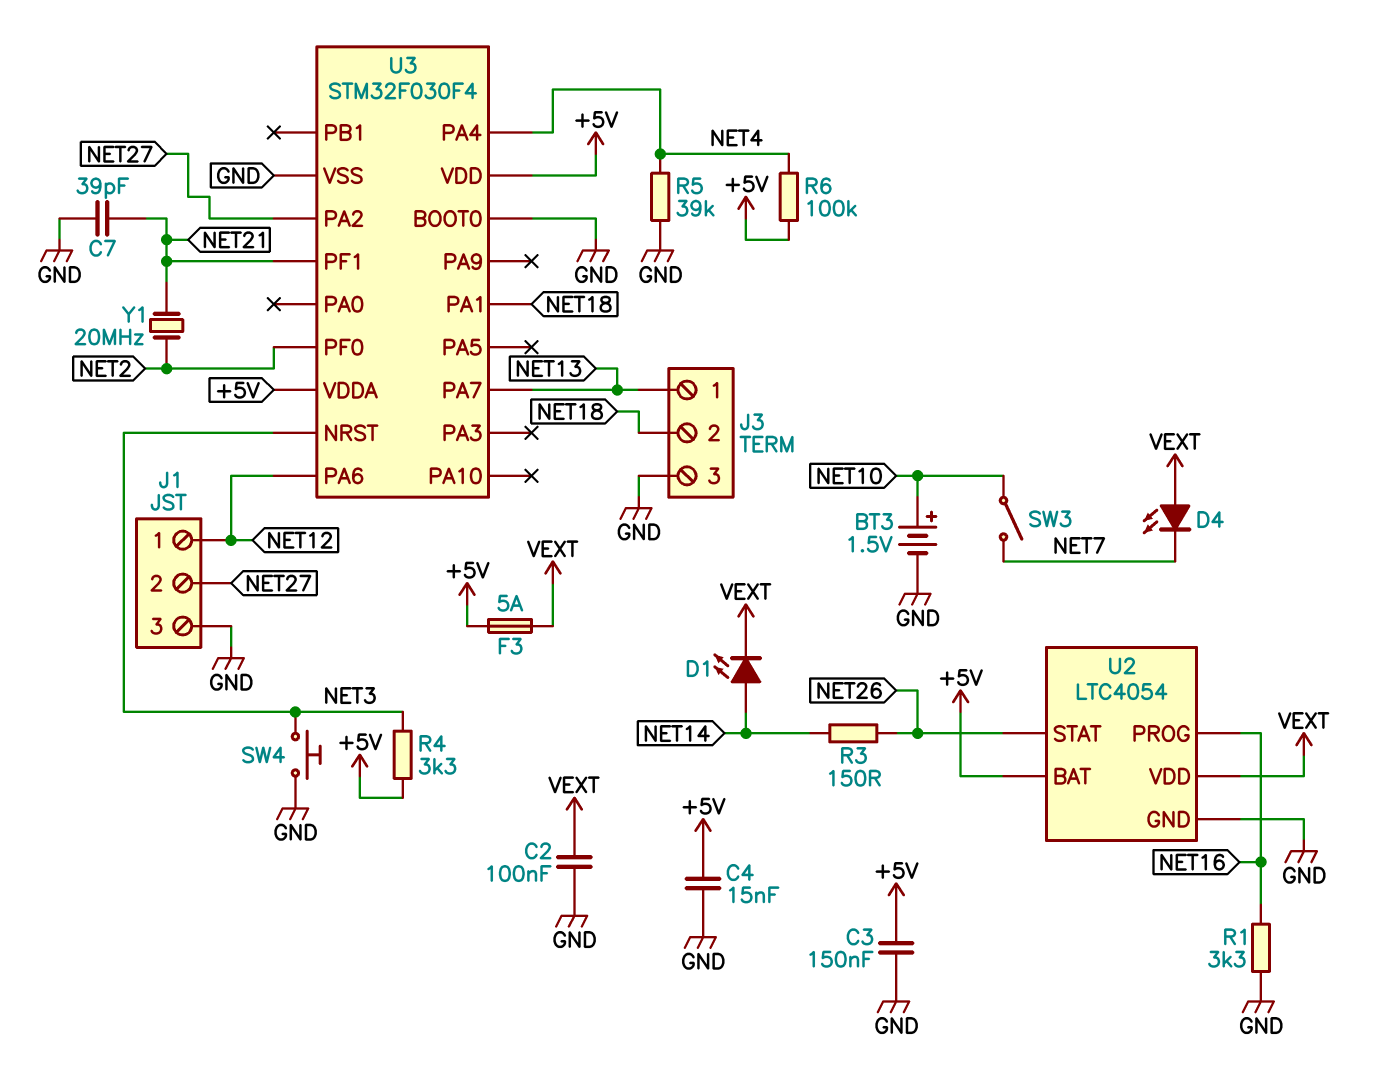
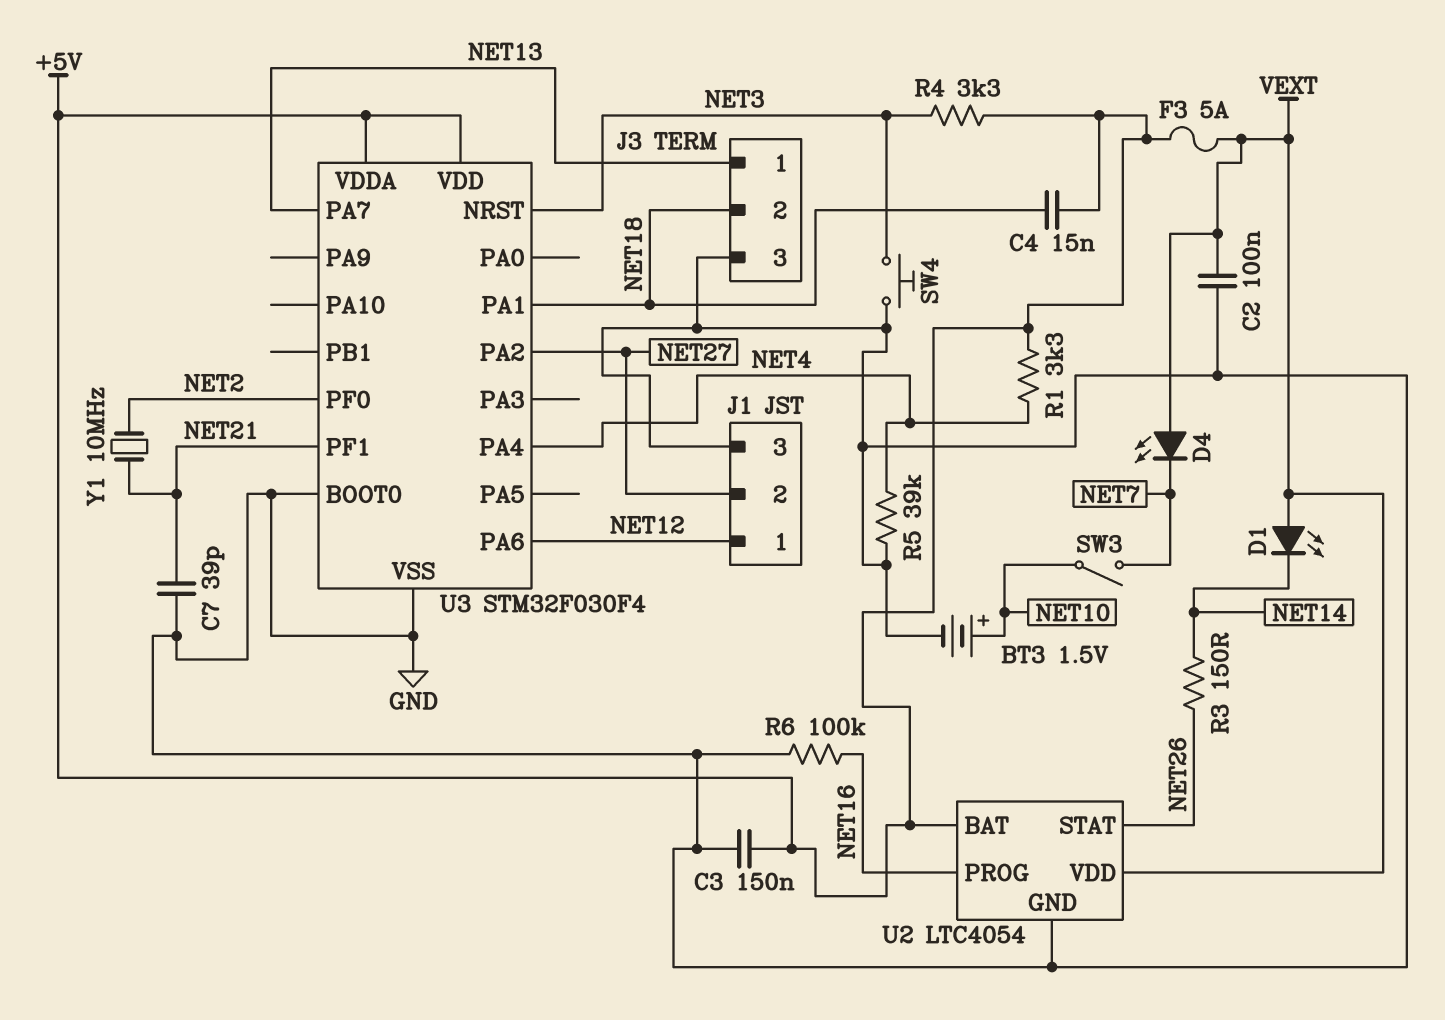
C4: 15nF (+5V, GND) -> 15nF (+5V, NET18)
D1: LED (A NET14, K VEXT) -> LED (A VEXT, K NET14)
R1: 3.3k (GND, NET16) -> 3.3k (+5V, NET4)
R6: 100k (+5V, NET4) -> 100k (GND, NET16)
Y1: 20MHz (NET2, NET21) -> 10MHz (NET2, NET21)

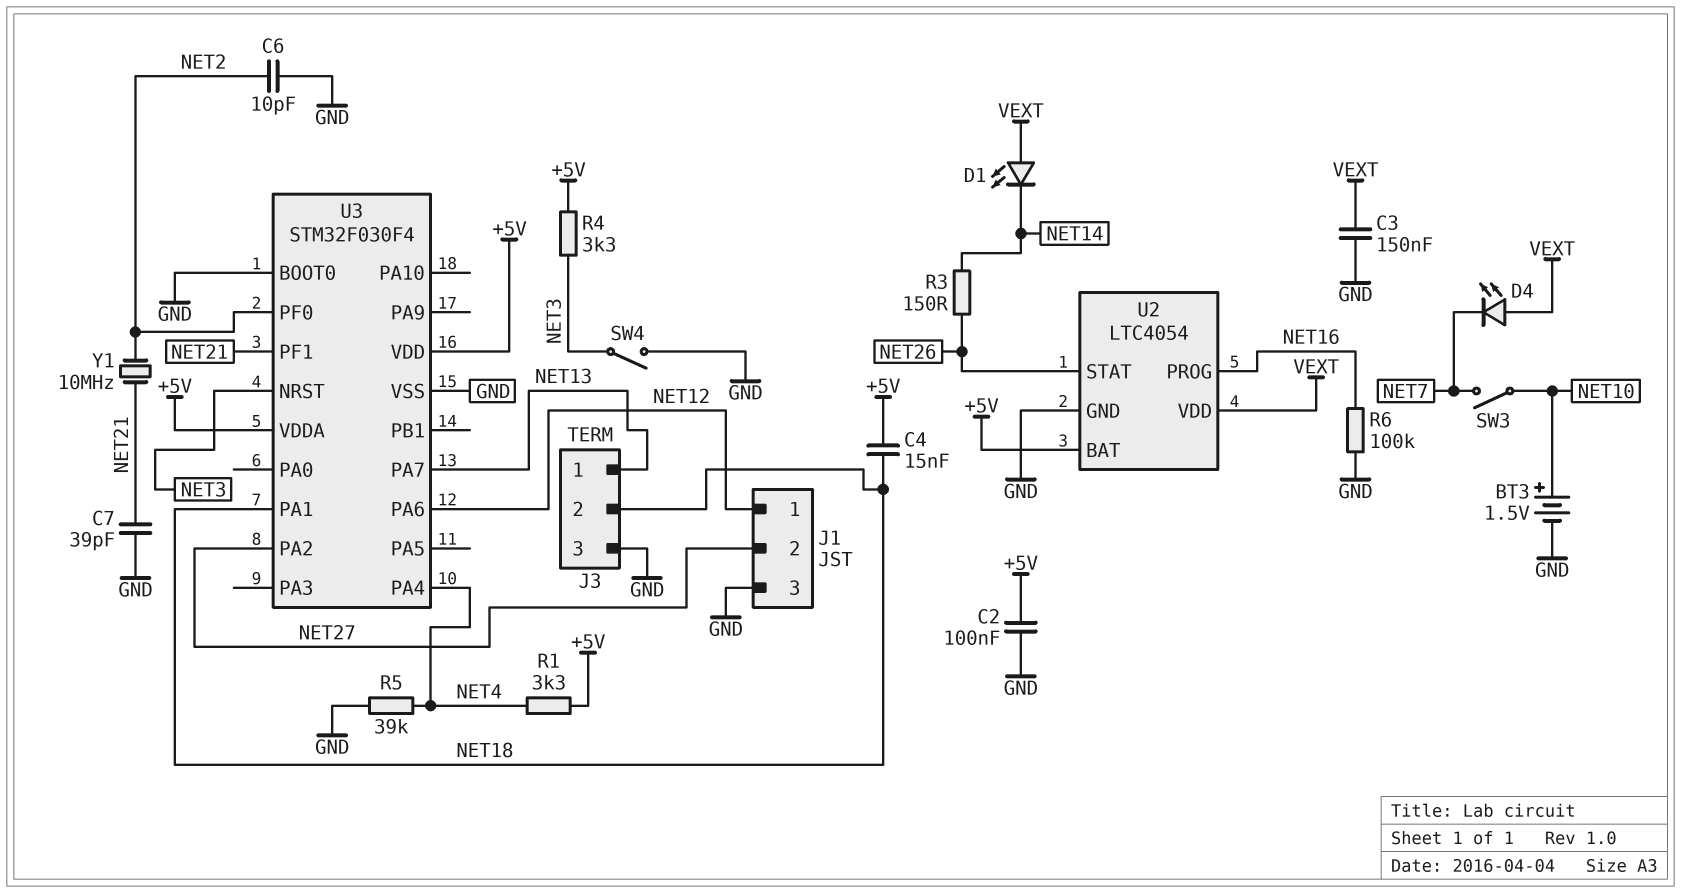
C2: 100nF (GND, VEXT) -> 100nF (+5V, GND)
C3: 150nF (+5V, GND) -> 150nF (GND, VEXT)
C6: none -> 10pF (GND, NET2)
F3: 5A (+5V, VEXT) -> none
SW4: button (GND, NET3) -> switch (GND, NET3)

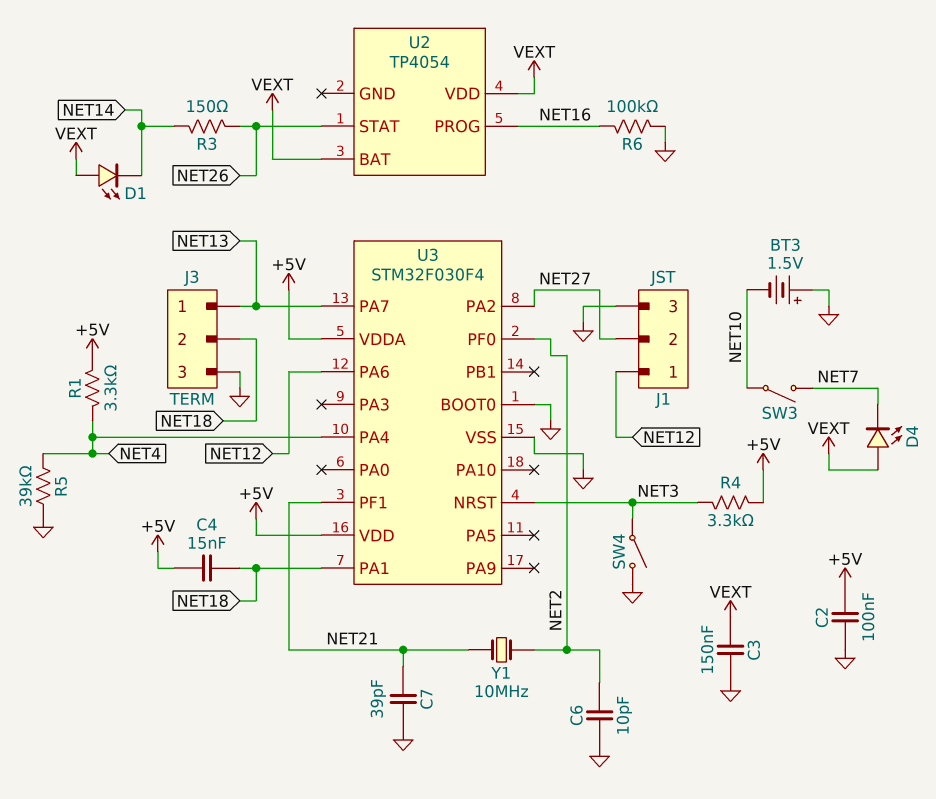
BT3: 1.5V (plus NET10, minus GND) -> 1.5V (plus GND, minus NET10)
U2: LTC4054 -> TP4054
U2 pin BAT: +5V -> VEXT
U2 pin GND: GND -> none

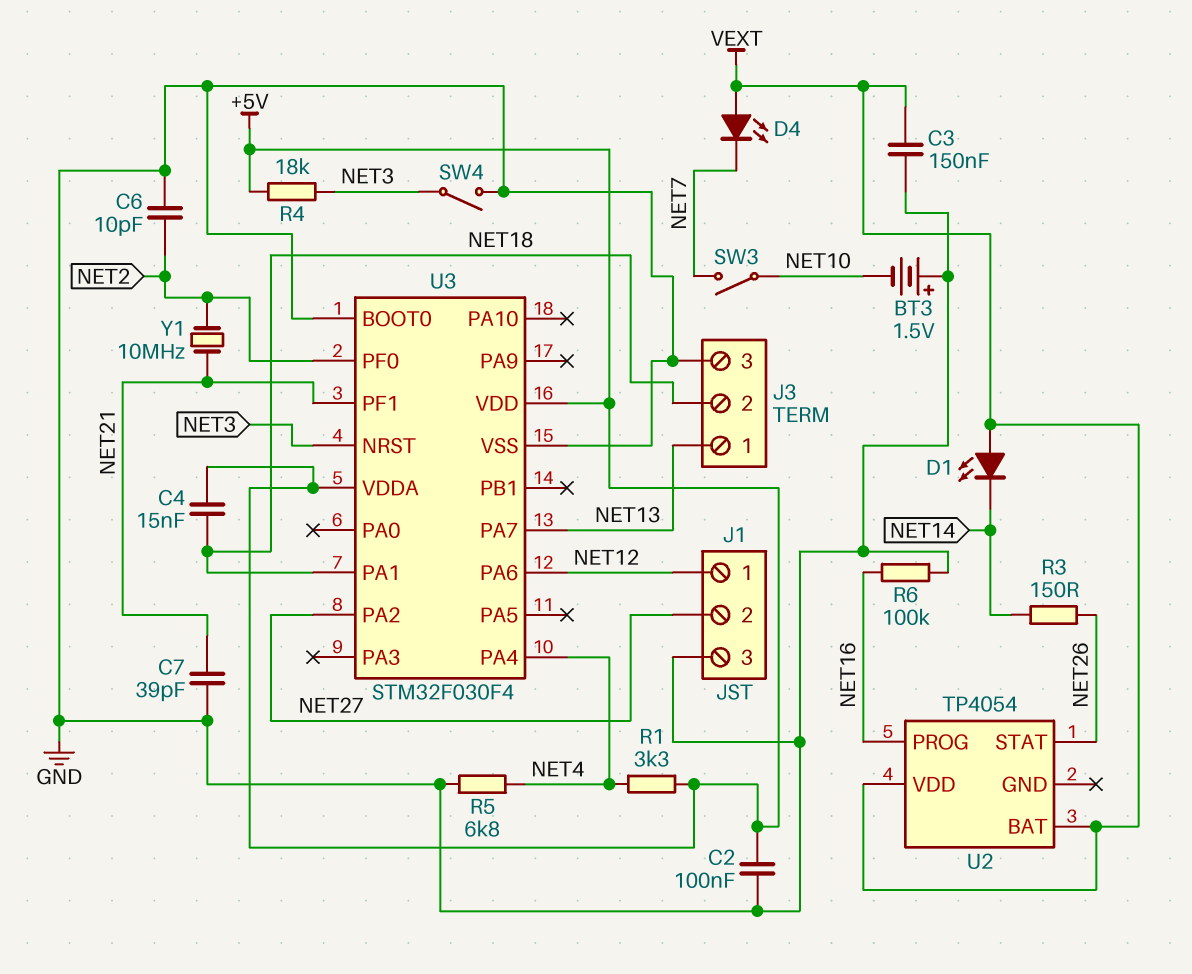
R4: 3.3k (+5V, NET3) -> 18k (+5V, NET3)
R5: 39k (GND, NET4) -> 6.8k (GND, NET4)

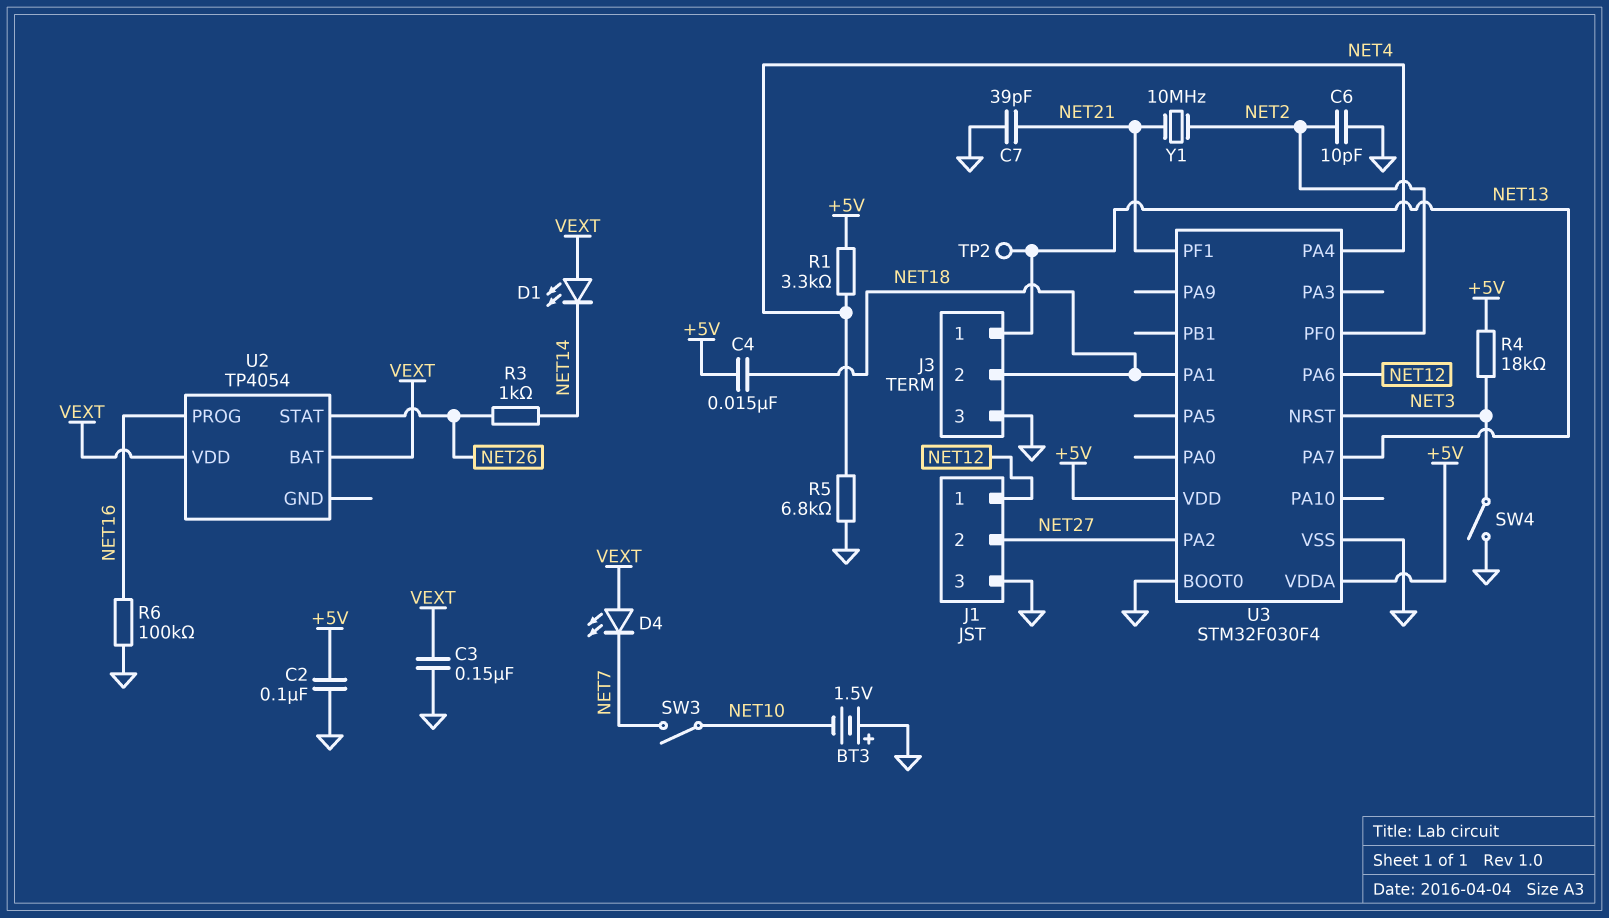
R3: 150 (NET14, NET26) -> 1k (NET14, NET26)
TP2: none -> test point (NET13)

